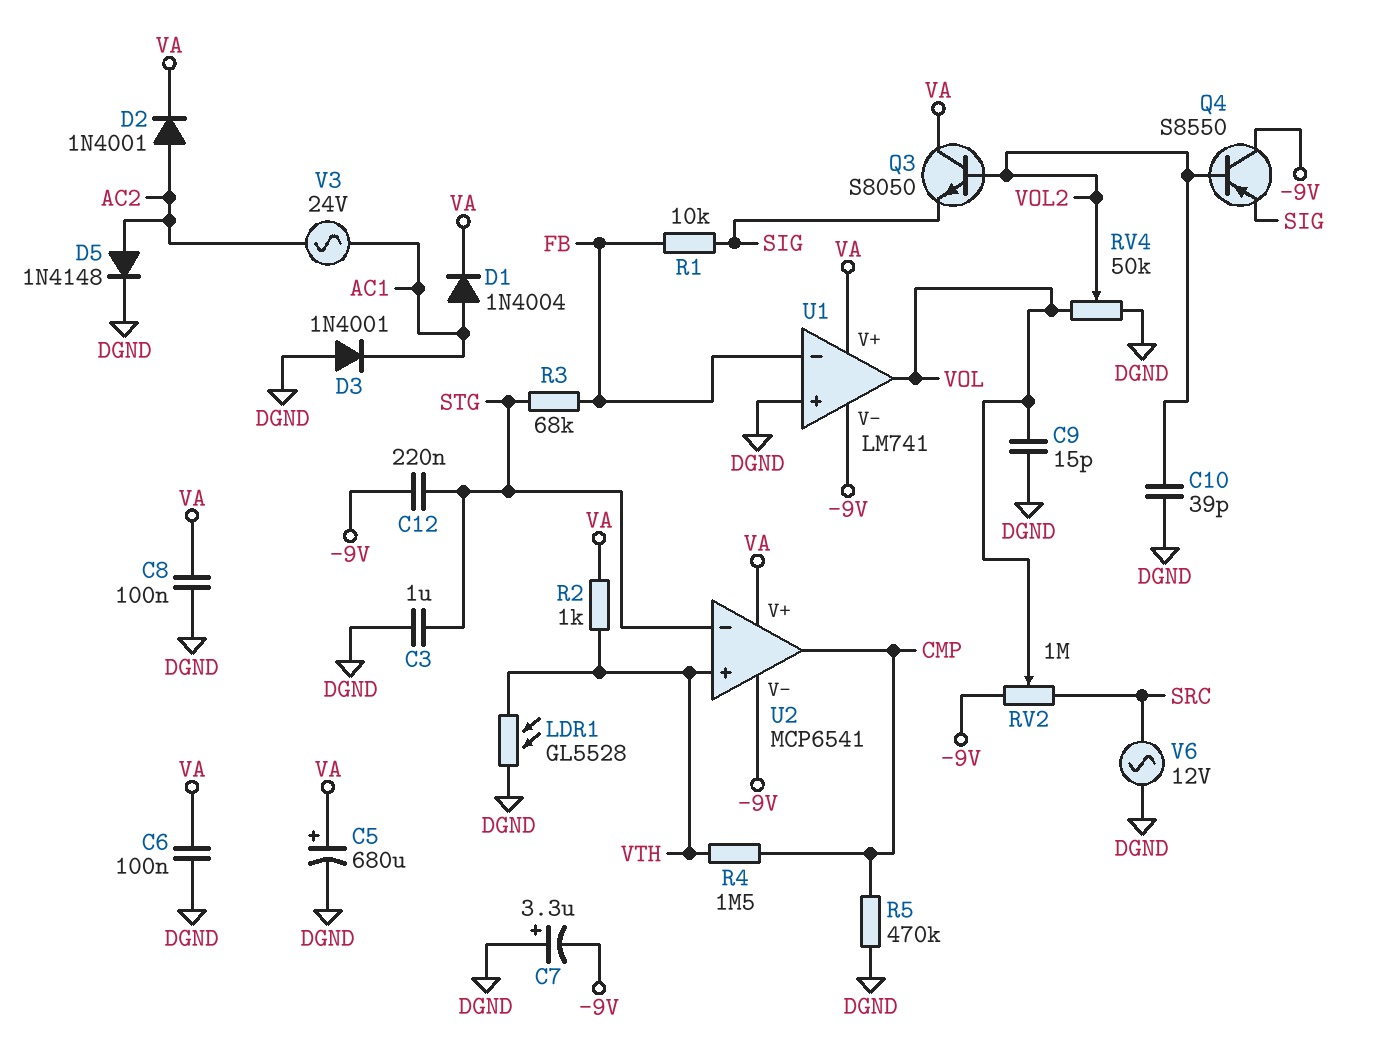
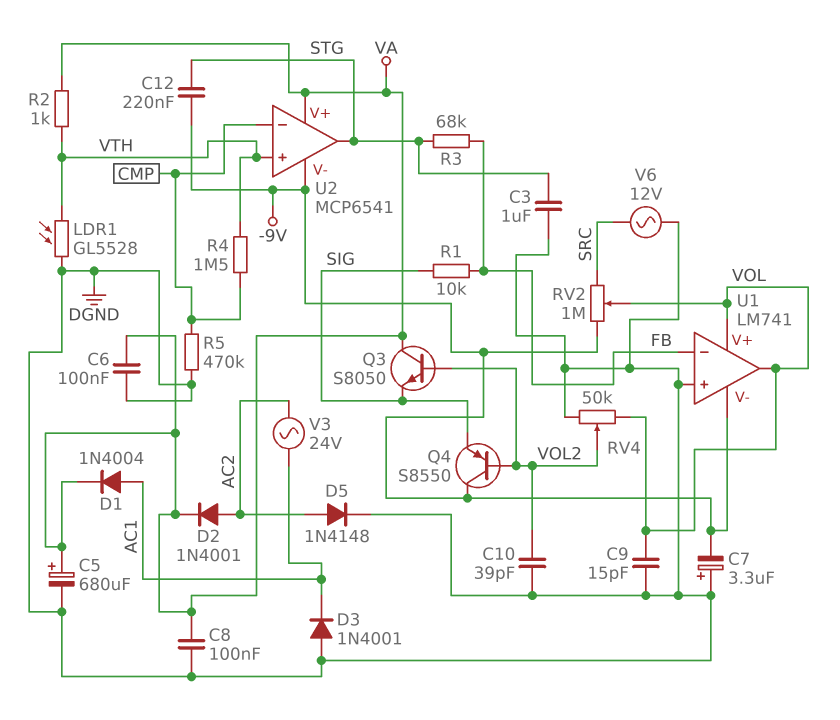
U1 pin V+: VA -> VOL
U2 pin in-: STG -> CMP
U2 pin out: CMP -> STG

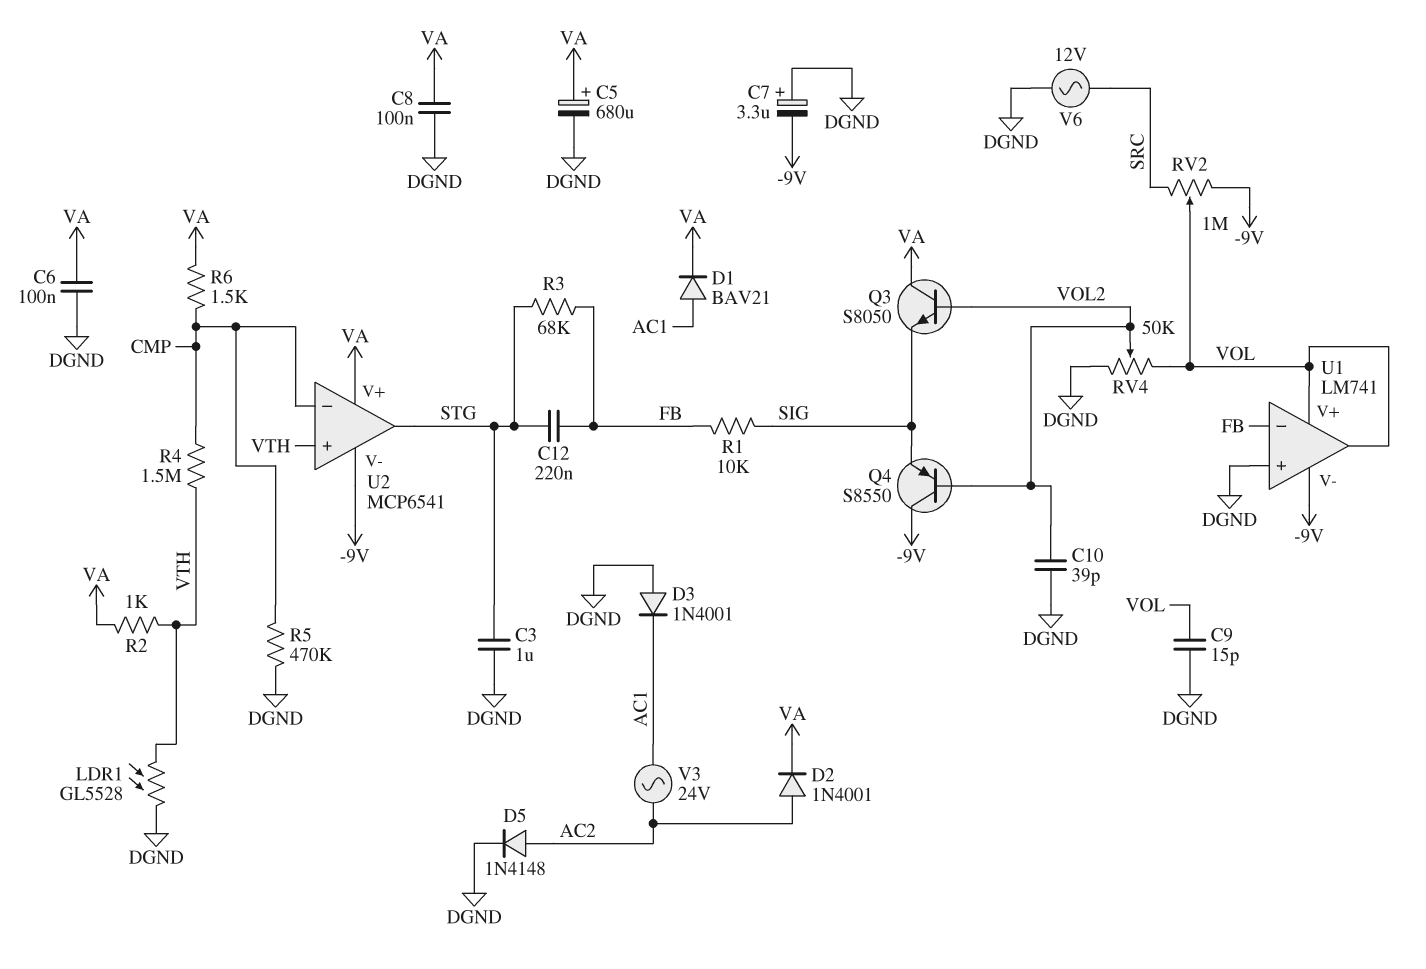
C12: 220nF (-9V, STG) -> 220nF (FB, STG)
D1: diode 1N4004 (A AC1, K VA) -> diode BAV21 (A AC1, K VA)
R6: none -> 1.5k (CMP, VA)

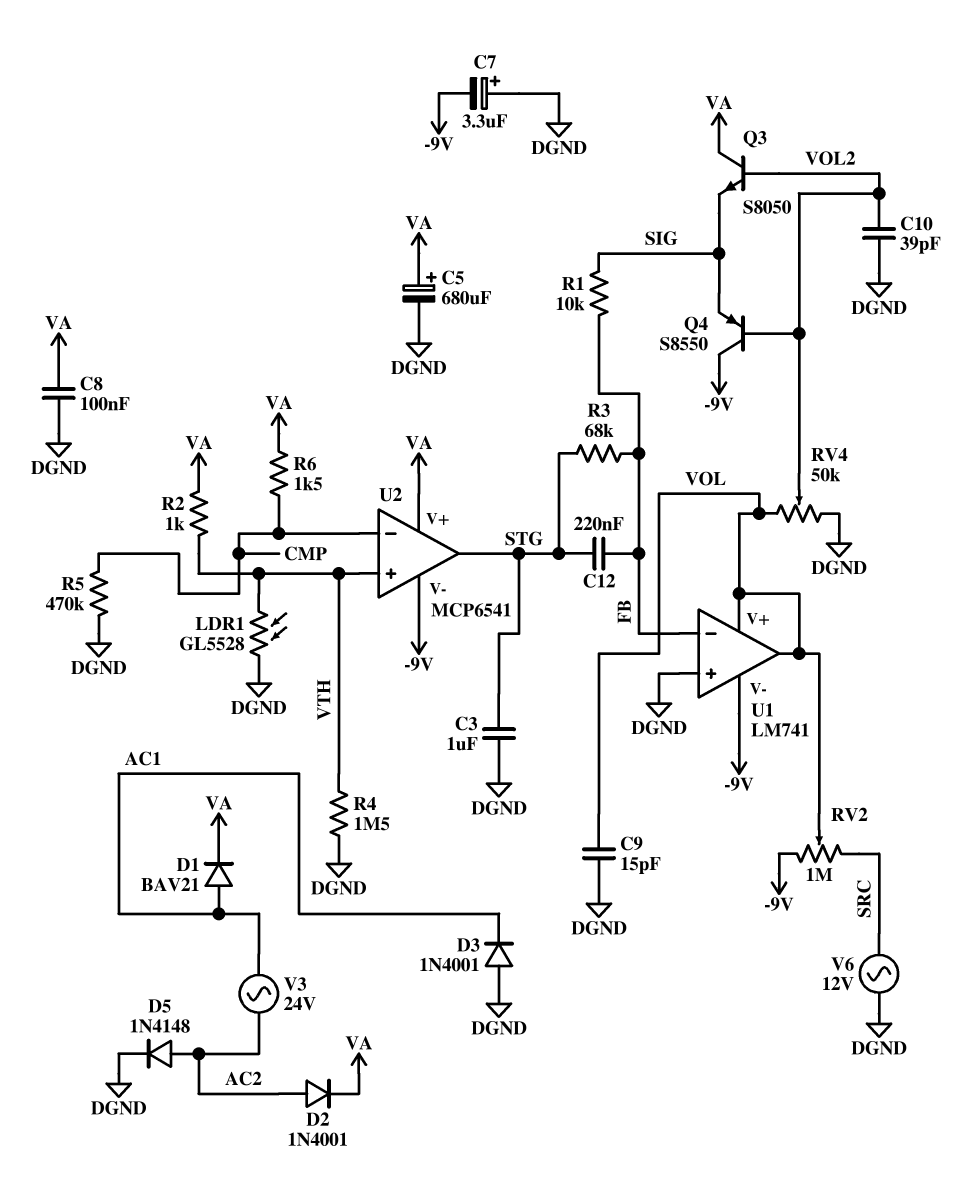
C6: 100nF (DGND, VA) -> none
R4: 1.5M (CMP, VTH) -> 1.5M (DGND, VTH)

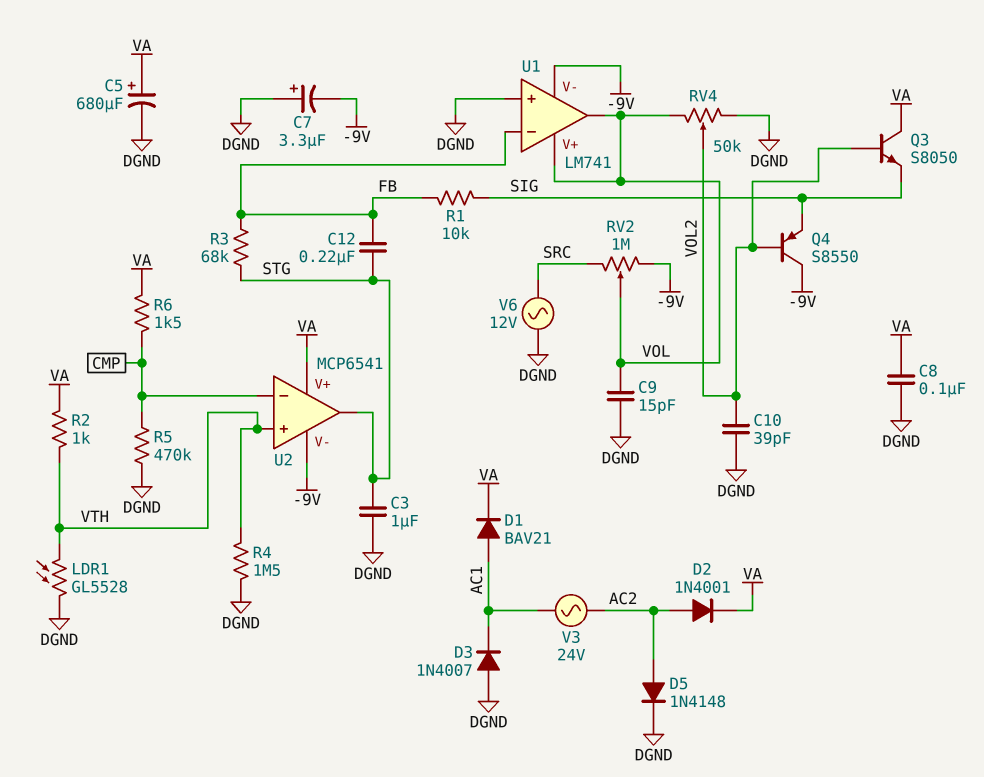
D3: diode 1N4001 (A DGND, K AC1) -> diode 1N4007 (A DGND, K AC1)

